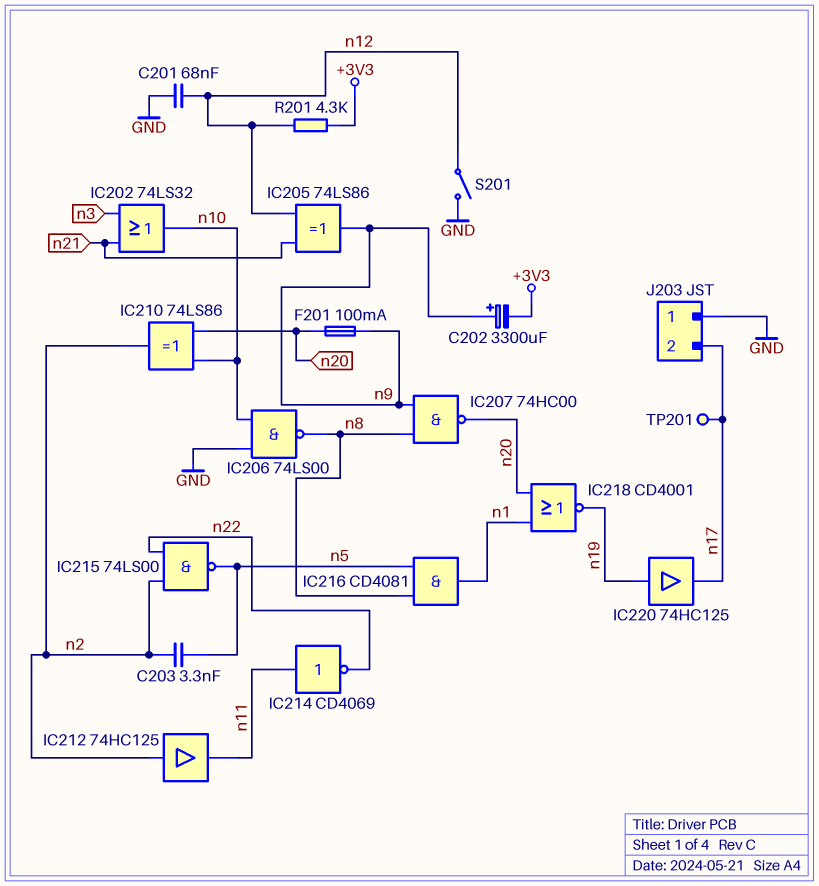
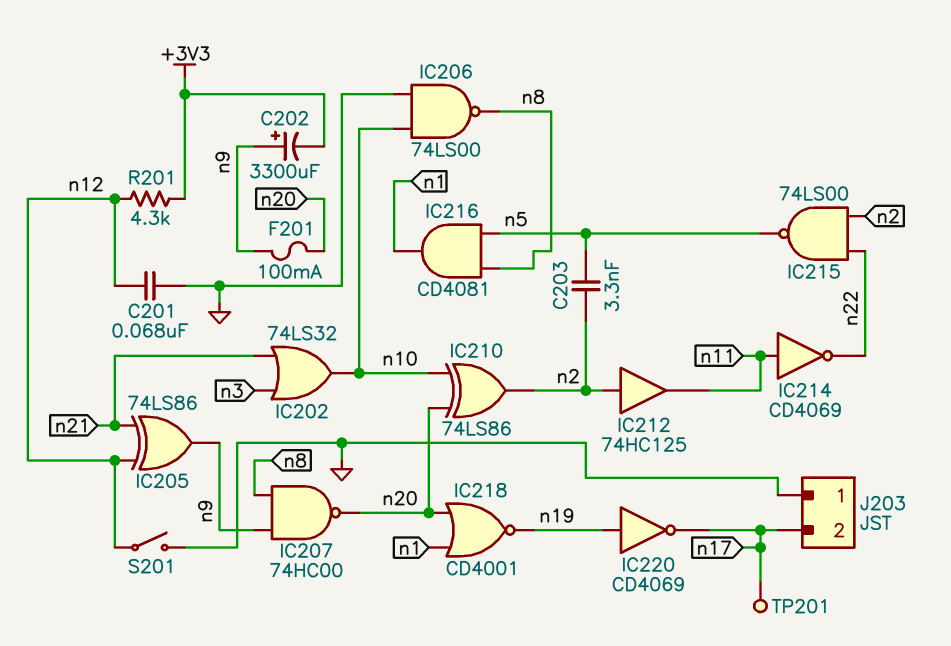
IC220: buffer 74HC125 (in n19, out n17) -> NOT CD4069 (in n19, out n17)

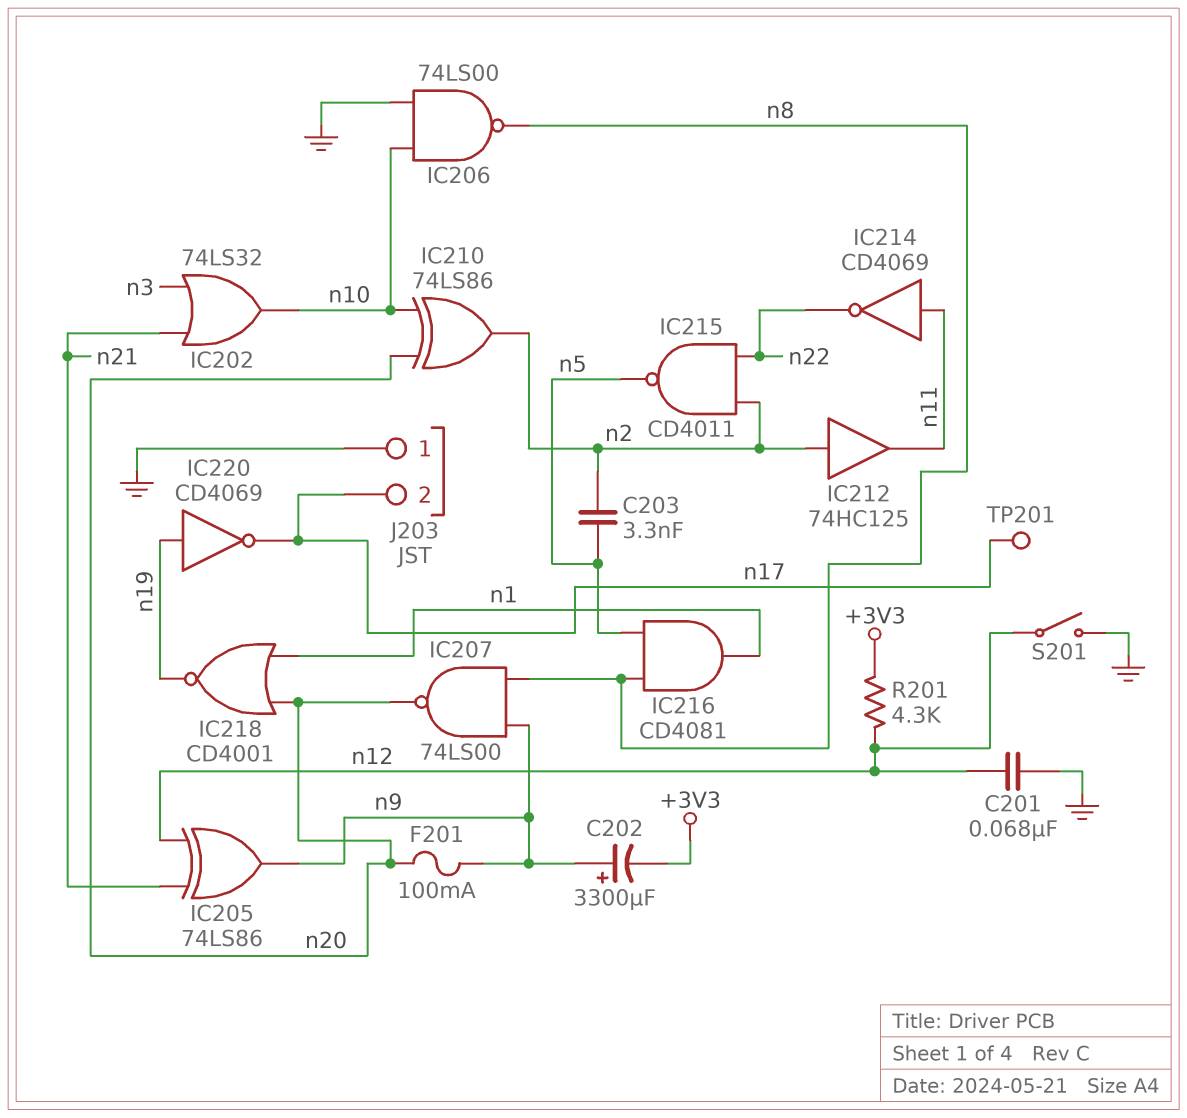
IC207: NAND 74HC00 (in n8, in n9, out n20) -> NAND 74LS00 (in n8, in n9, out n20)
IC215: NAND 74LS00 (in n2, in n22, out n5) -> NAND CD4011 (in n2, in n22, out n5)

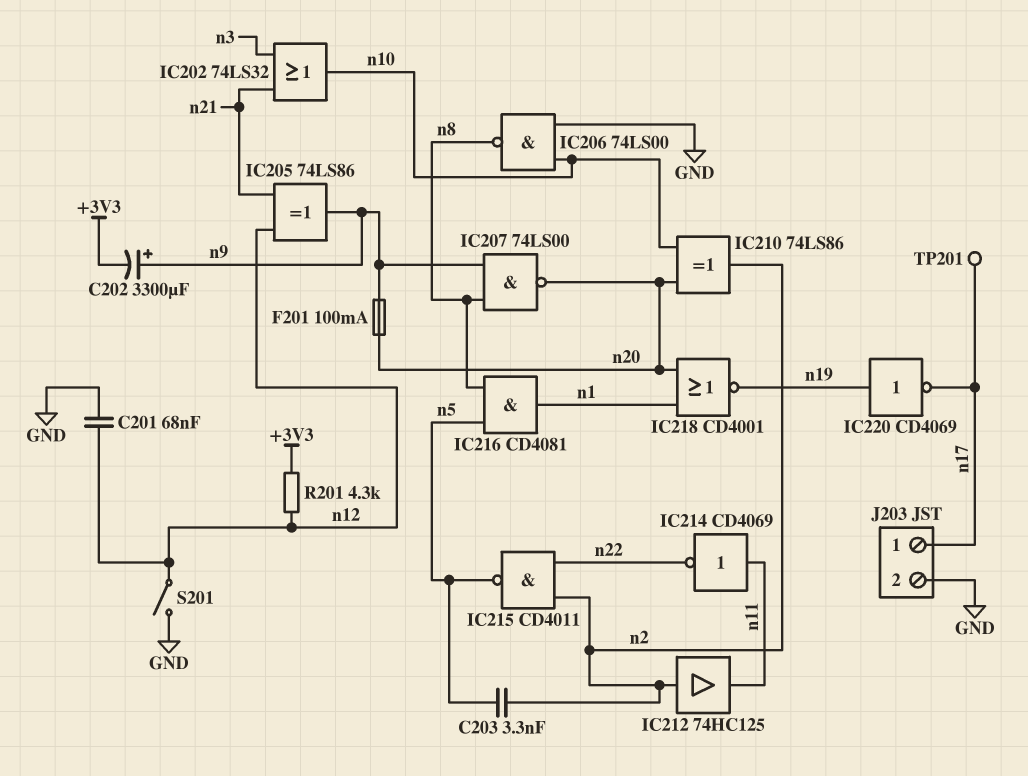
J203 pin 1: GND -> n17
J203 pin 2: n17 -> GND

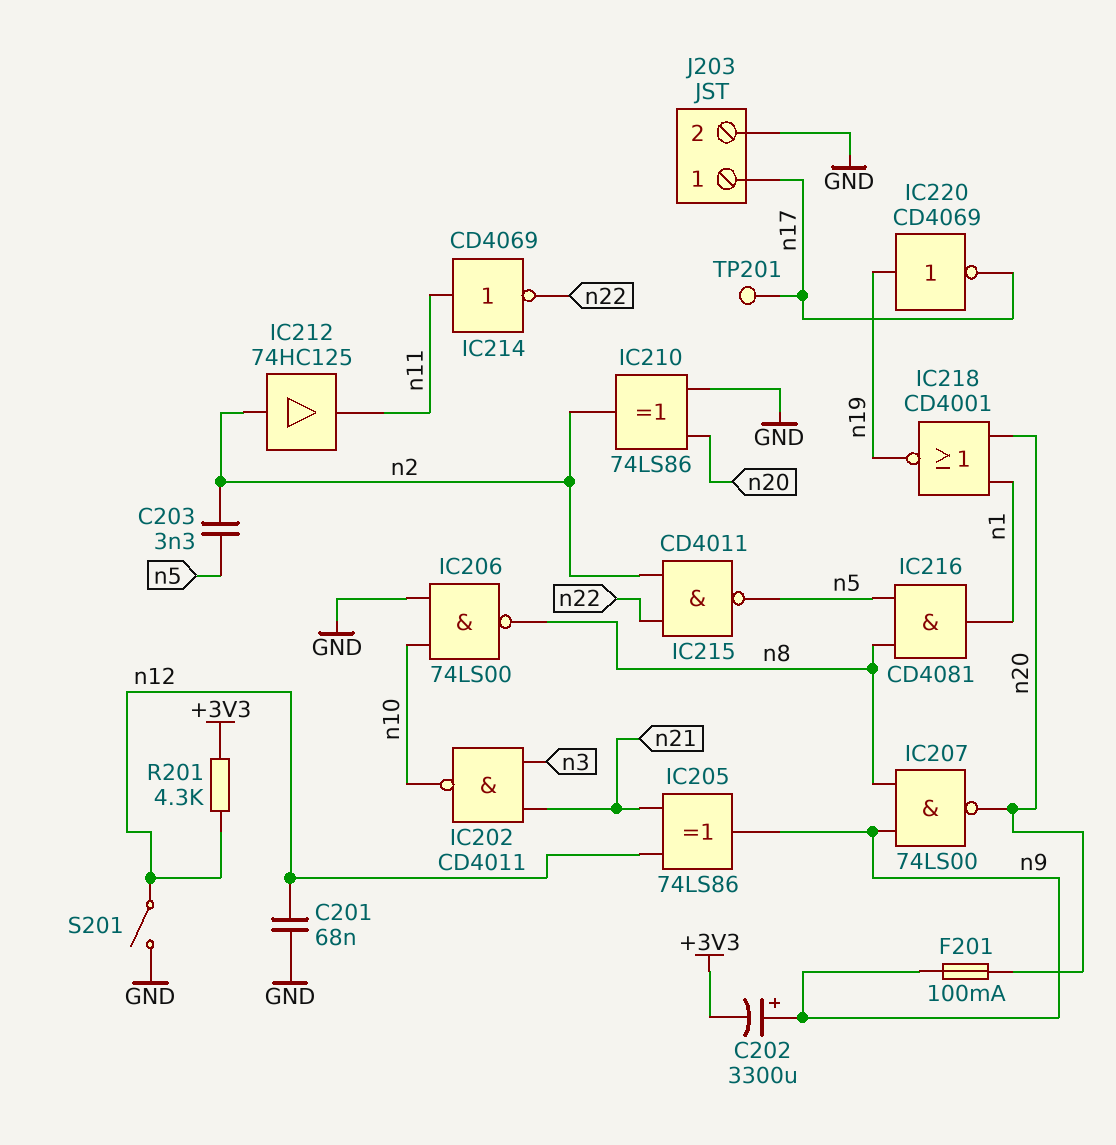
IC202: OR 74LS32 (in n3, in n21, out n10) -> NAND CD4011 (in n3, in n21, out n10)
IC210: XOR 74LS86 (in n10, in n20, out n2) -> XOR 74LS86 (in GND, in n20, out n2)

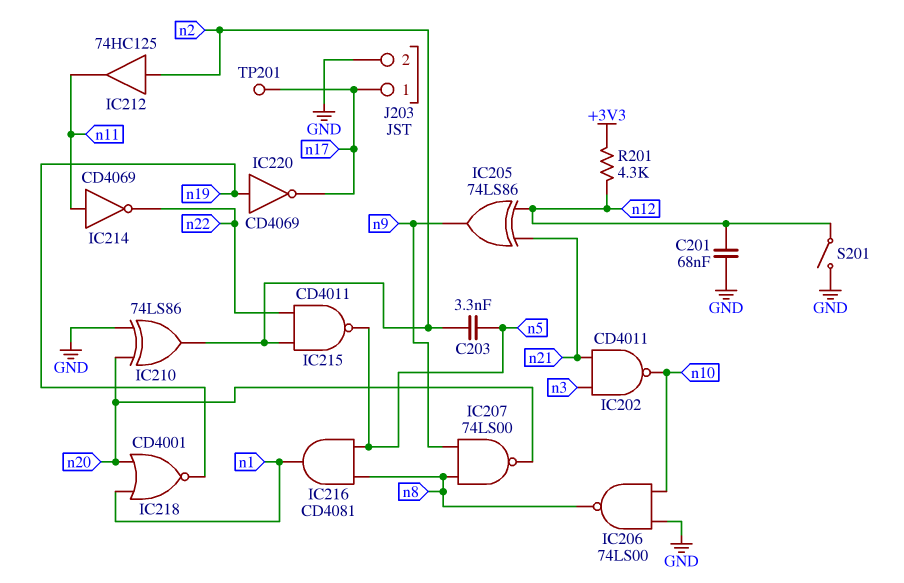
C202: 3300uF (plus n9, minus +3V3) -> none
F201: 100mA (n9, n20) -> none

